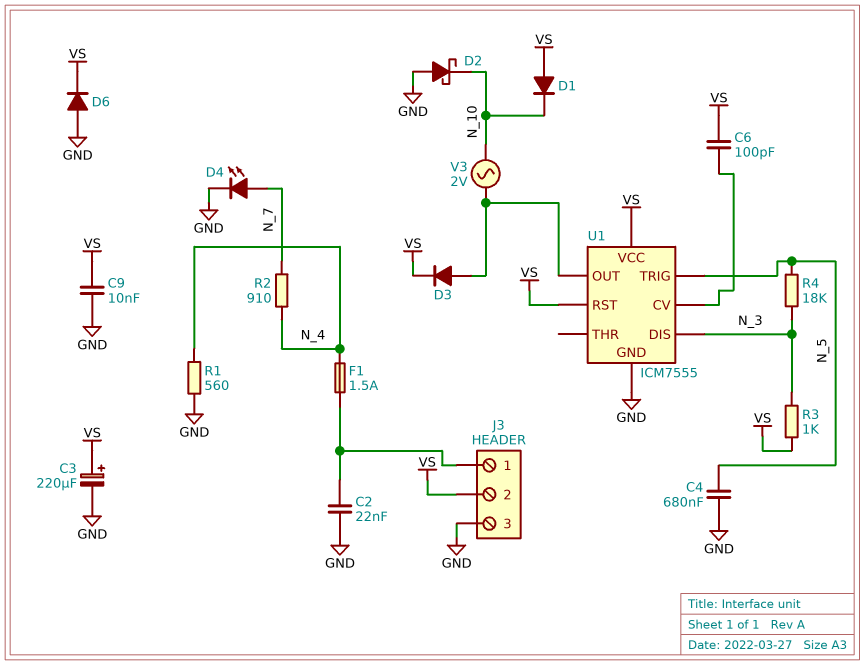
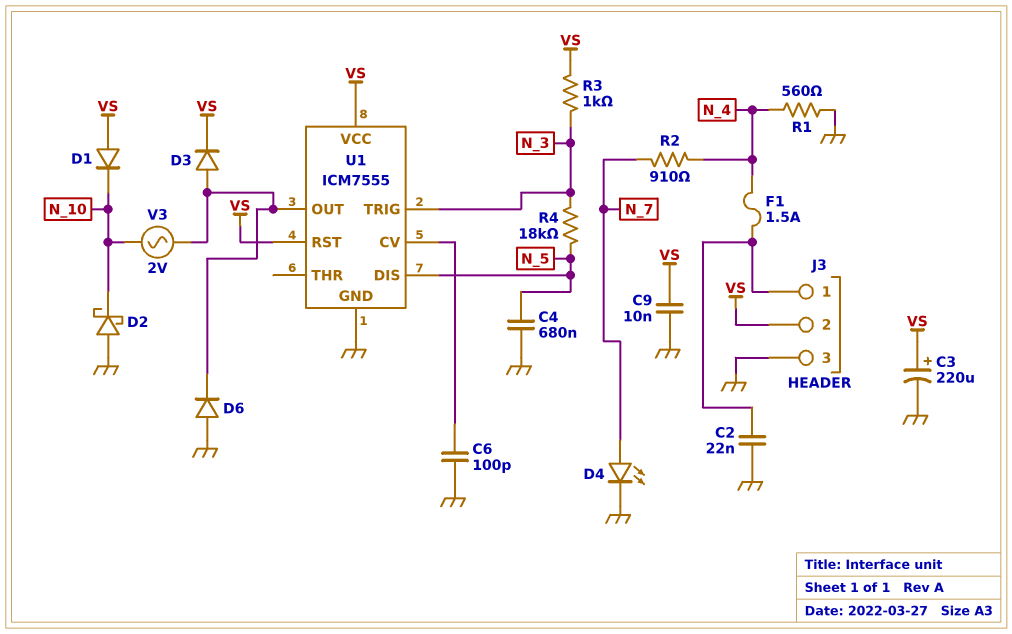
C6: 100pF (U1/CV, VS) -> 100pF (GND, U1/CV)
D6: diode (A GND, K VS) -> diode (A GND, K U1/OUT)
U1 pin DIS: N_3 -> N_5
U1 pin TRIG: N_5 -> N_3

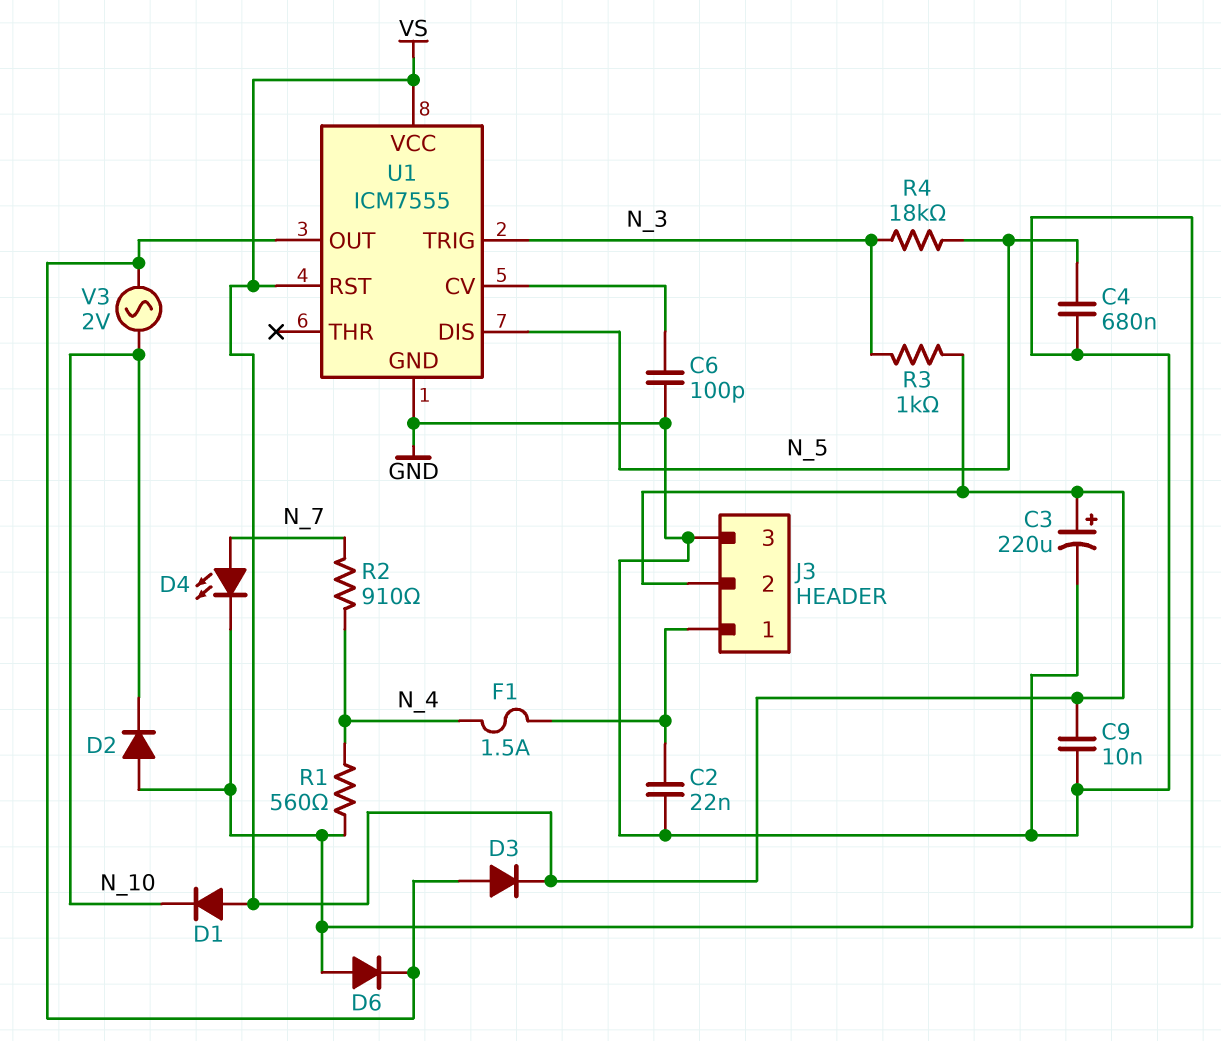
D2: schottky (A GND, K N_10) -> diode (A GND, K N_10)

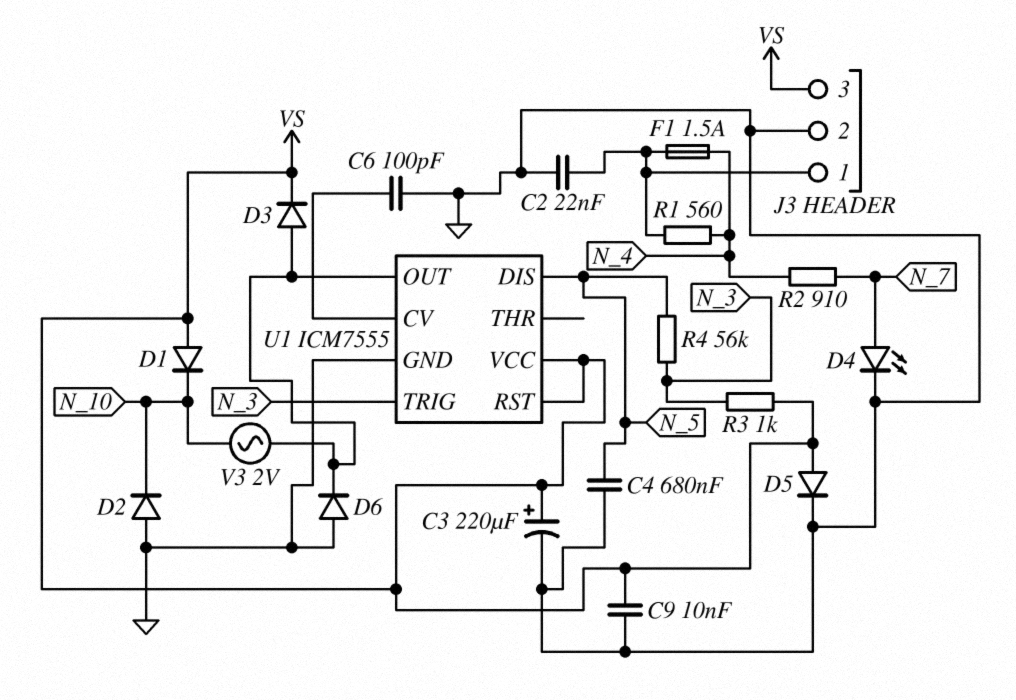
D5: none -> diode (A VS, K GND)
J3 pin 2: VS -> GND
J3 pin 3: GND -> VS
R1: 560 (GND, N_4) -> 560 (J3/1, N_4)
R4: 18k (N_3, N_5) -> 56k (N_3, N_5)

